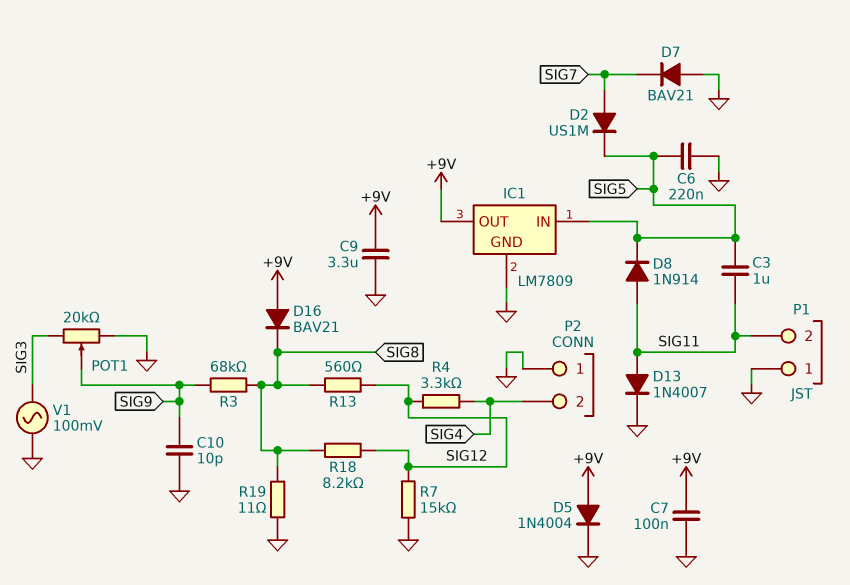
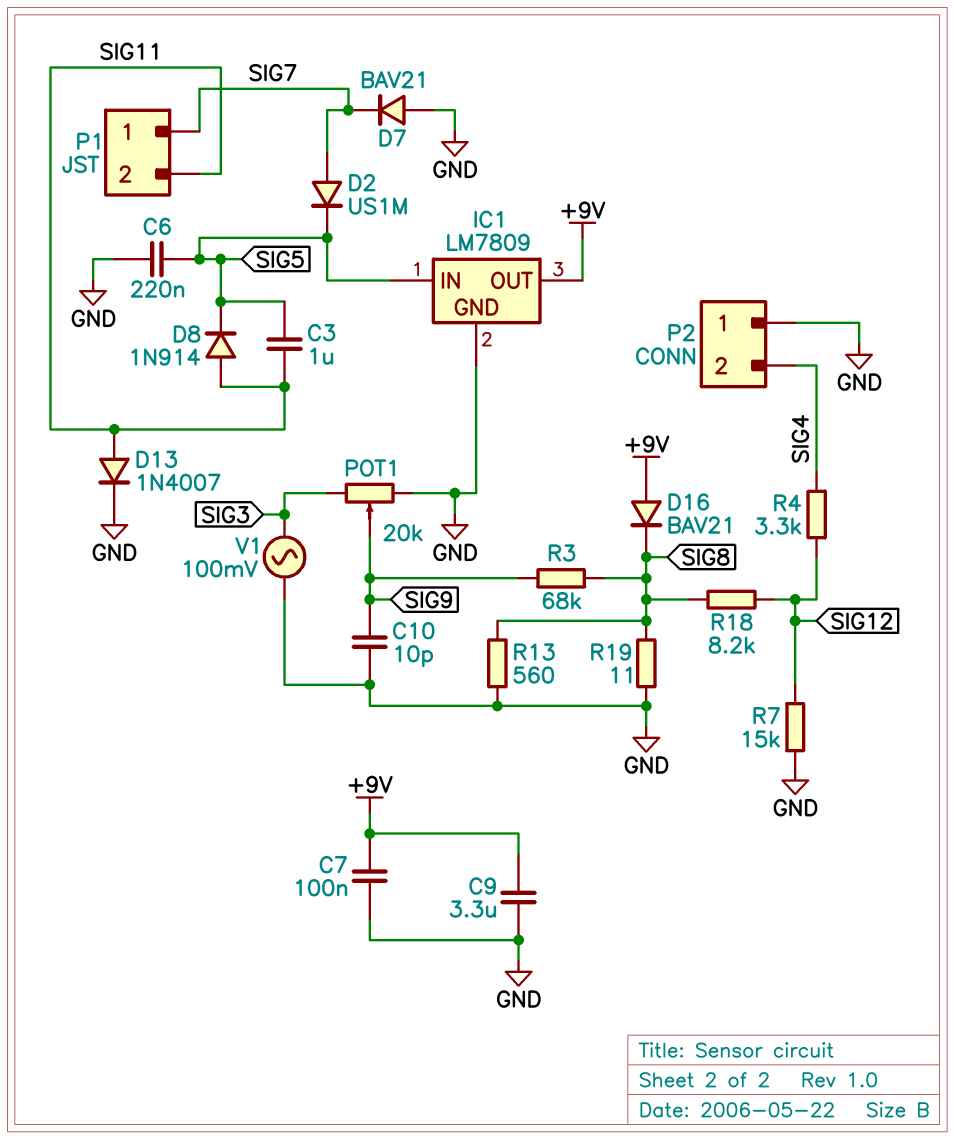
D5: diode 1N4004 (A +9V, K GND) -> none
P1 pin 1: GND -> SIG7
R13: 560 (SIG8, SIG12) -> 560 (GND, SIG8)

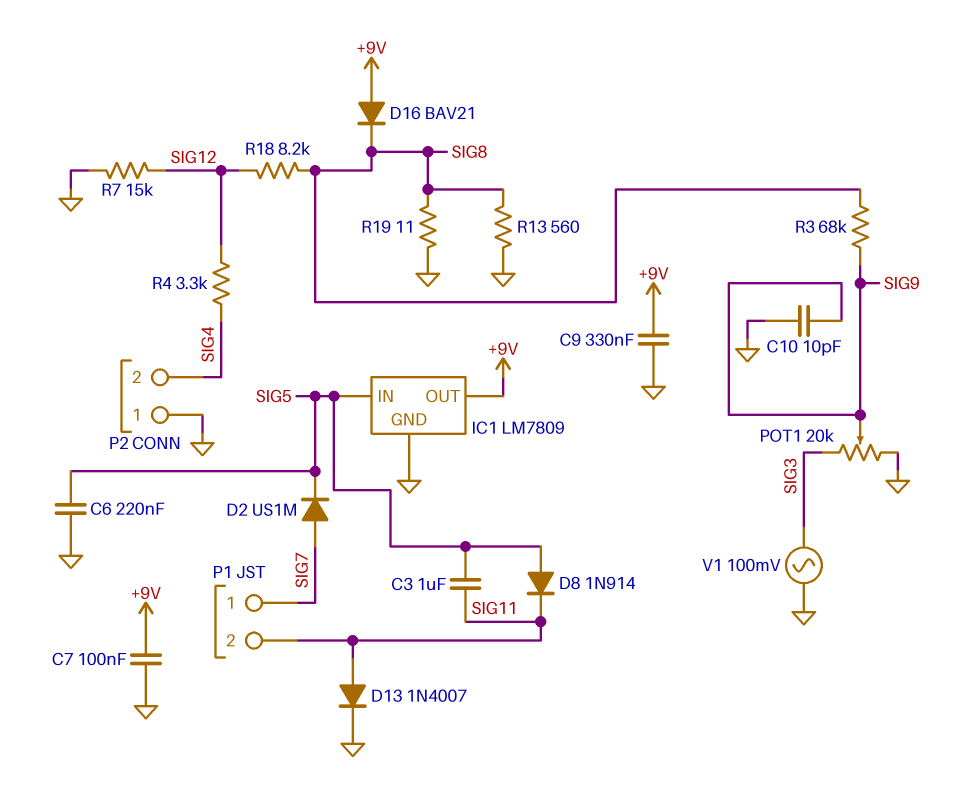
C9: 3.3uF (+9V, GND) -> 330nF (+9V, GND)
D7: diode BAV21 (A GND, K SIG7) -> none
D8: diode 1N914 (A SIG11, K SIG5) -> diode 1N914 (A SIG5, K SIG11)

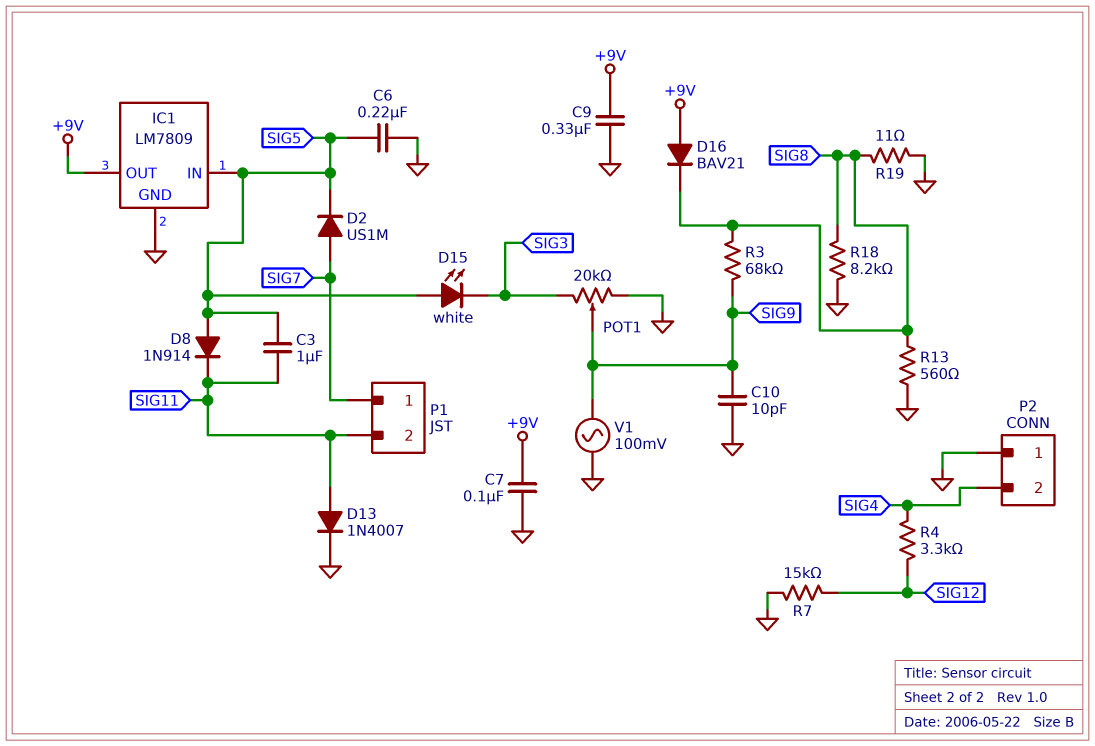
D15: none -> LED white (A SIG5, K SIG3)
R18: 8.2k (SIG8, SIG12) -> 8.2k (GND, SIG8)
V1: AC 100mV (GND, SIG3) -> AC 100mV (GND, SIG9)

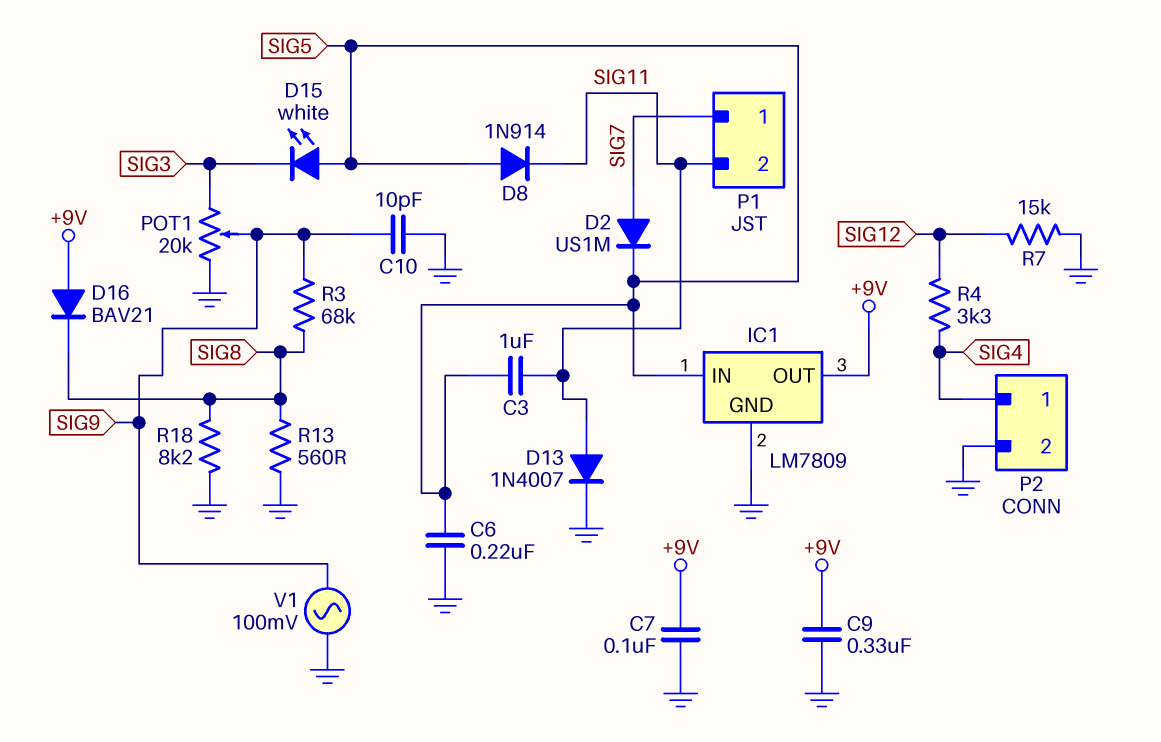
P2 pin 1: GND -> SIG4
P2 pin 2: SIG4 -> GND
R19: 11 (GND, SIG8) -> none

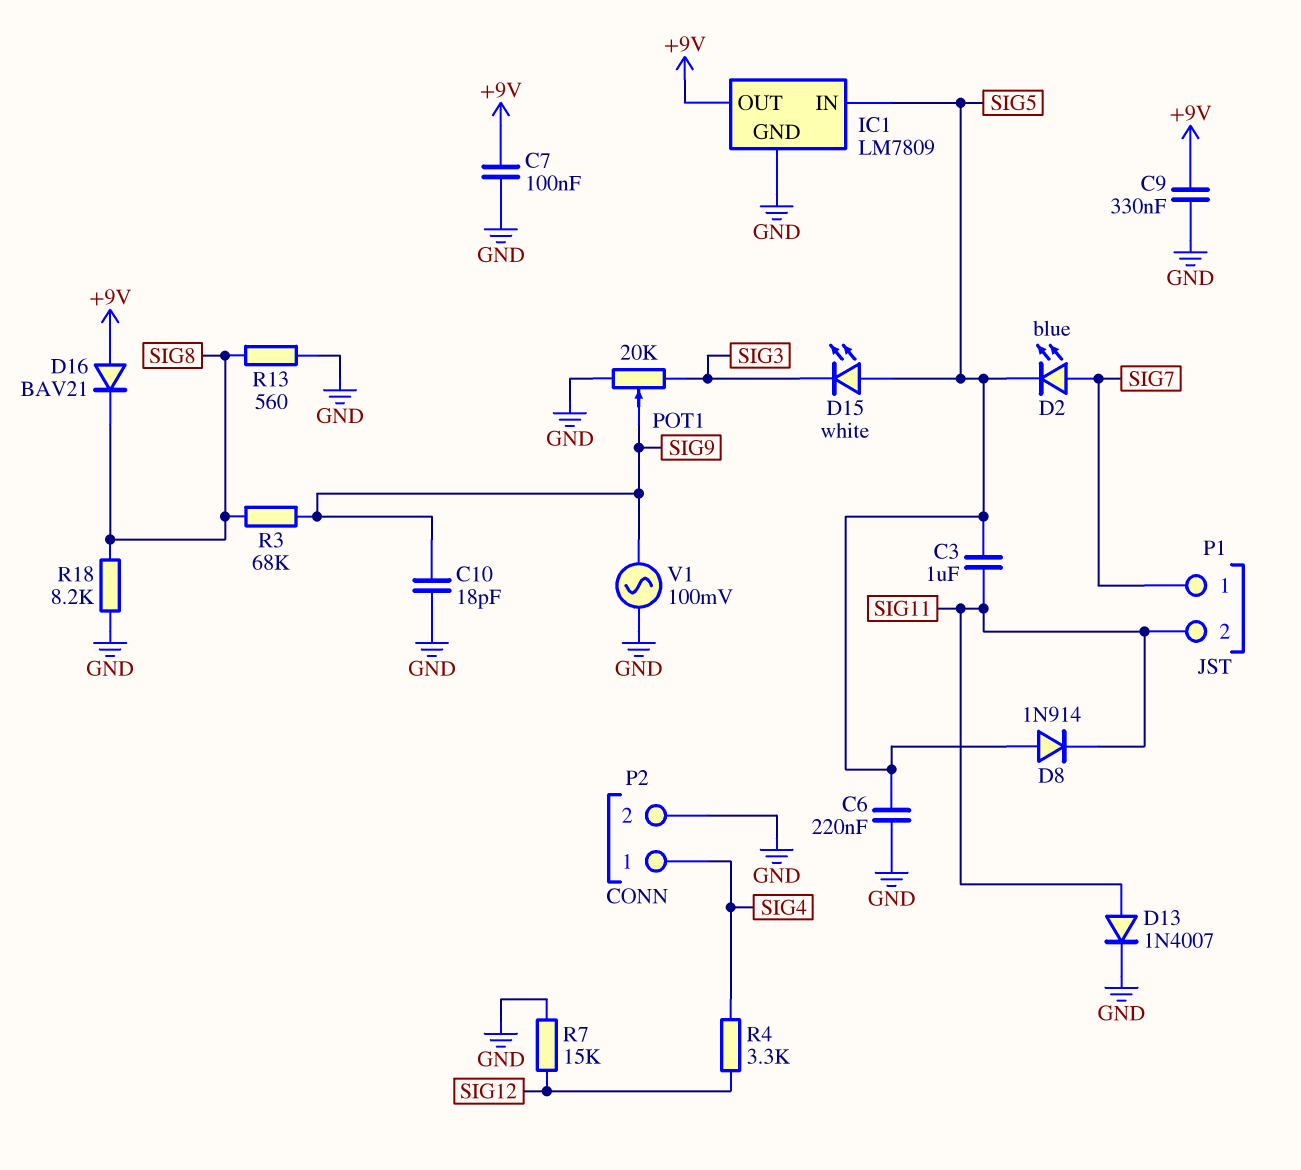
C10: 10pF (GND, SIG9) -> 18pF (GND, SIG9)
D2: diode US1M (A SIG7, K SIG5) -> LED blue (A SIG7, K SIG5)

